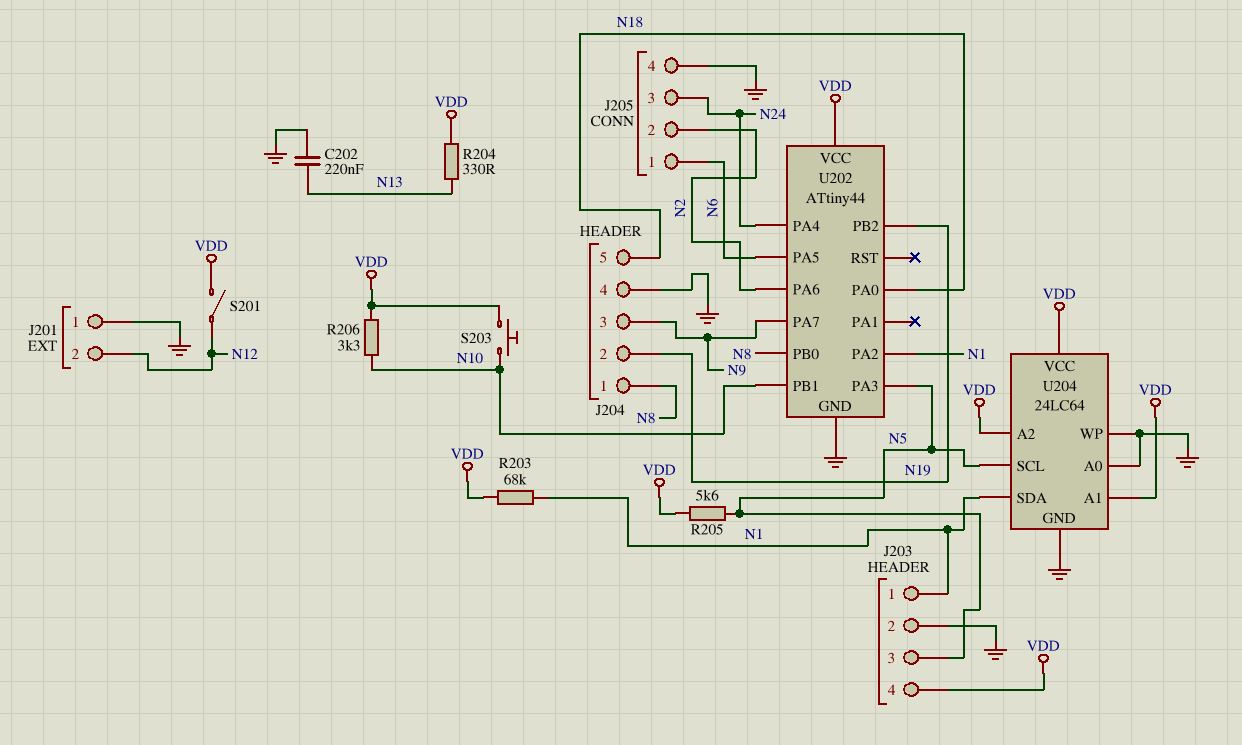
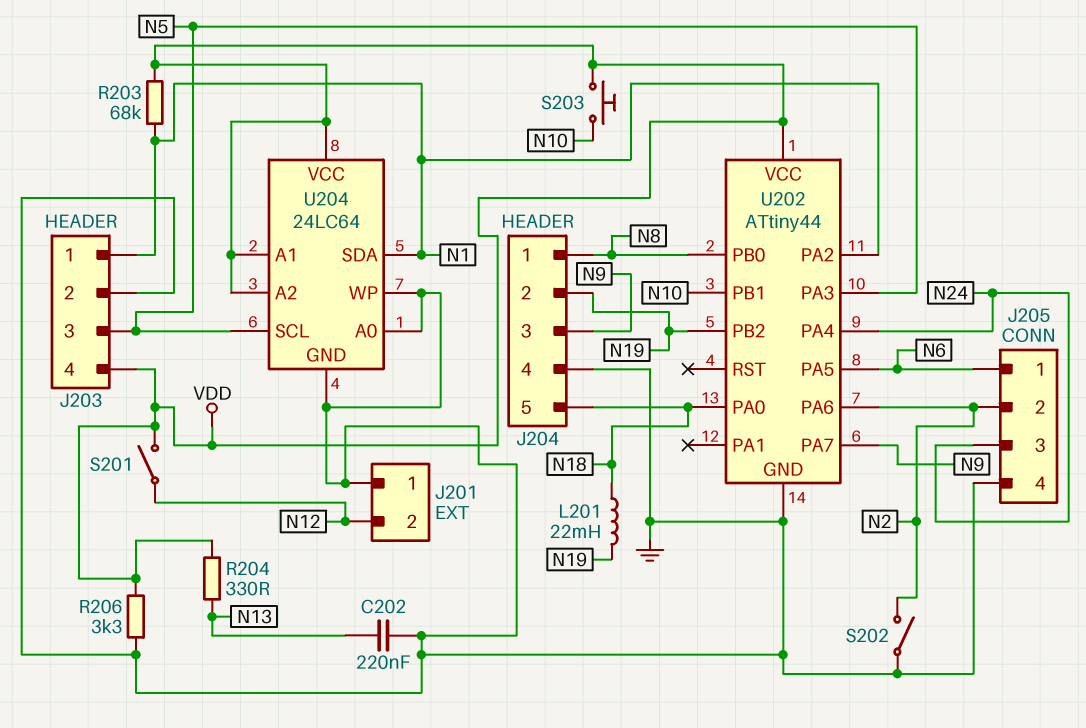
L201: none -> 22mH (N18, N19)
R205: 5.6k (N5, VDD) -> none
R206: 3.3k (N10, VDD) -> 3.3k (GND, VDD)
S202: none -> switch (GND, N2)

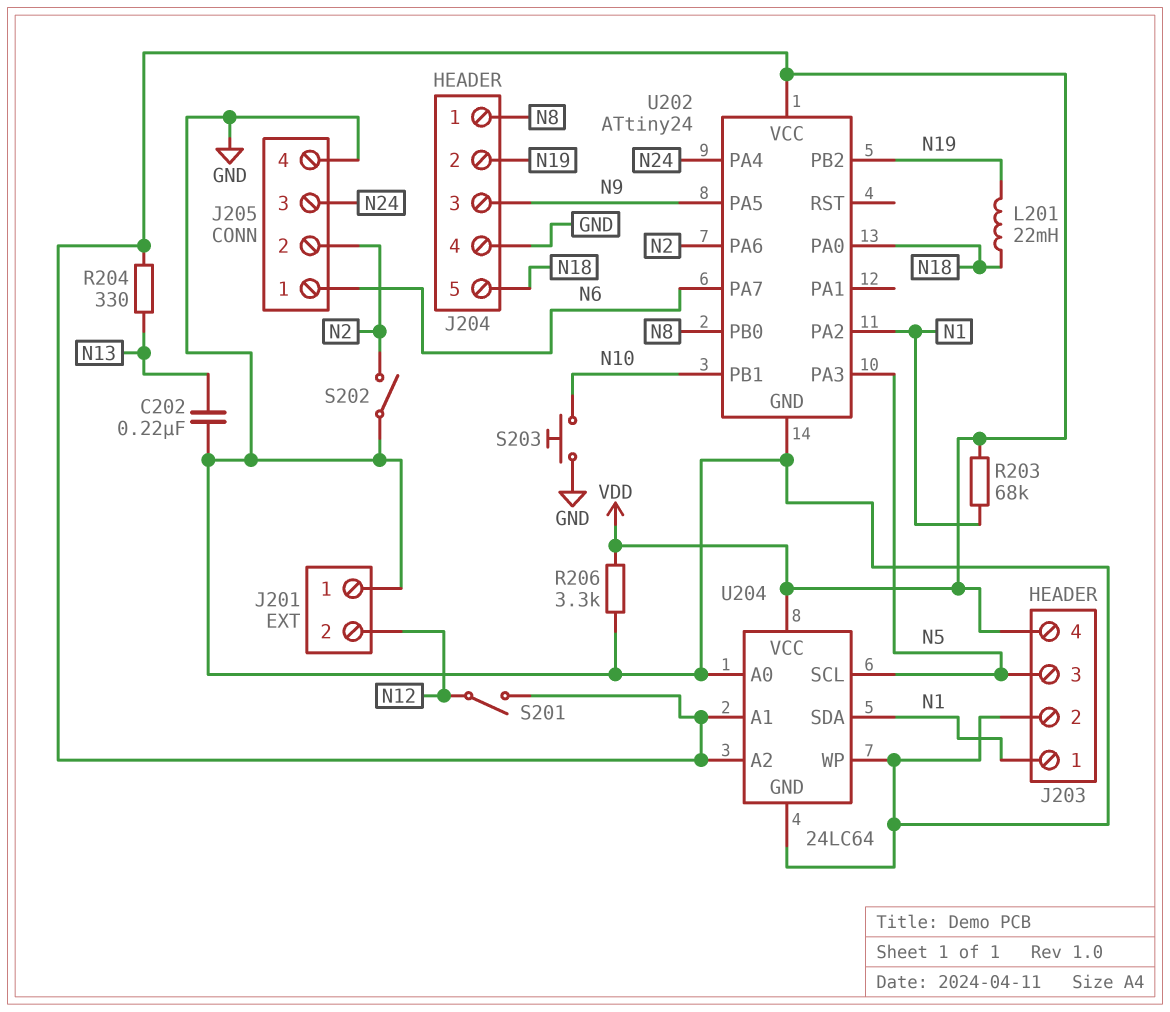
S203: button (N10, VDD) -> button (GND, N10)
U202: ATtiny44 -> ATtiny24
U202 pin PA5: N6 -> N9
U202 pin PA7: N9 -> N6

